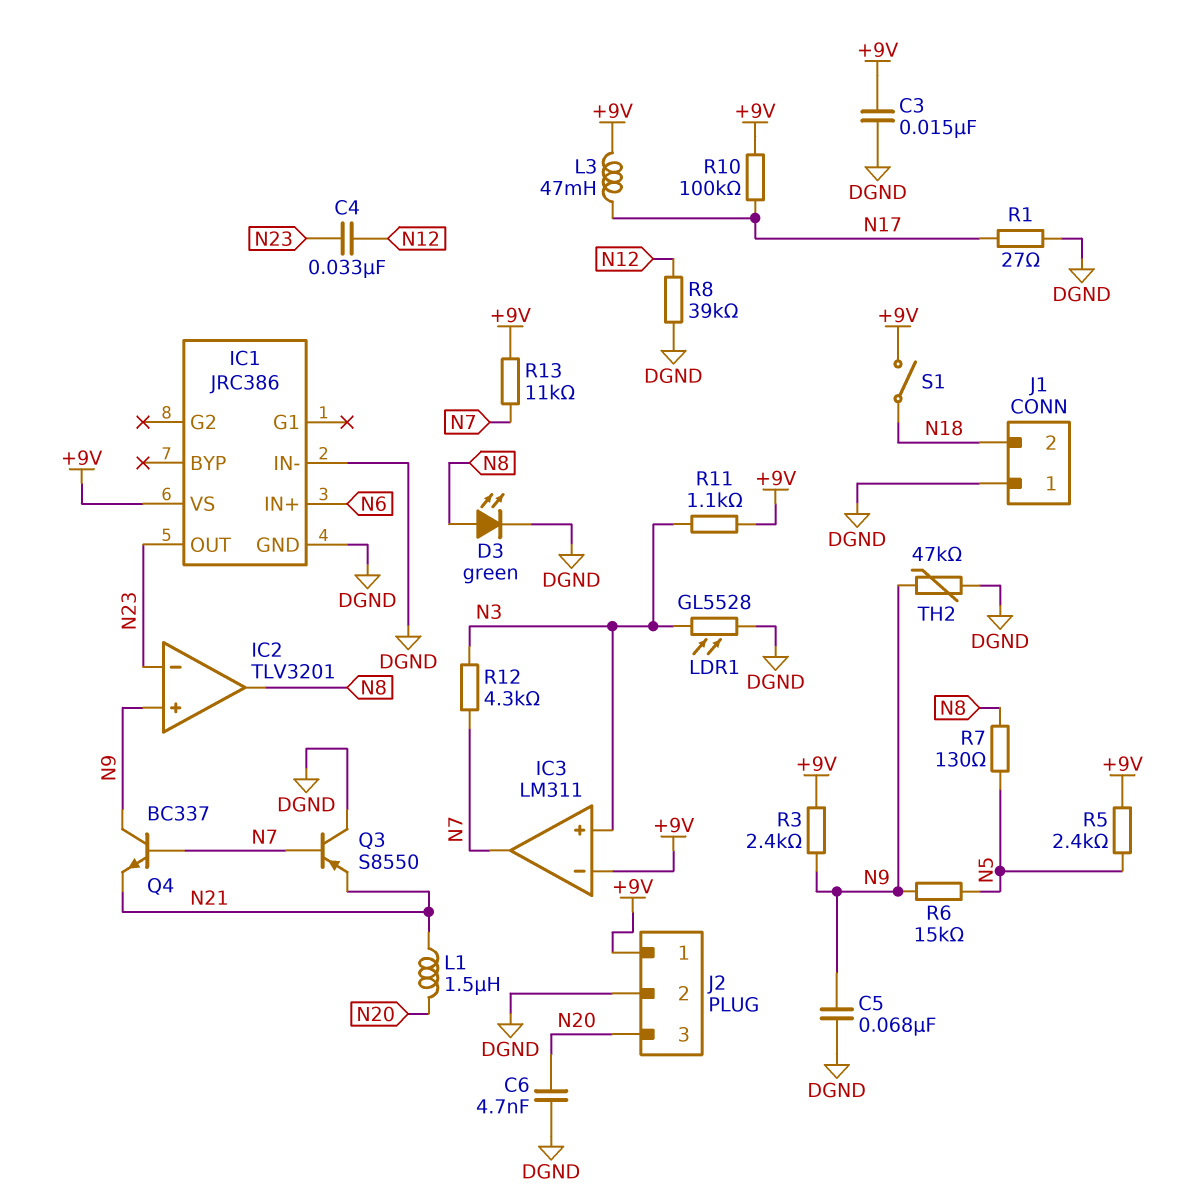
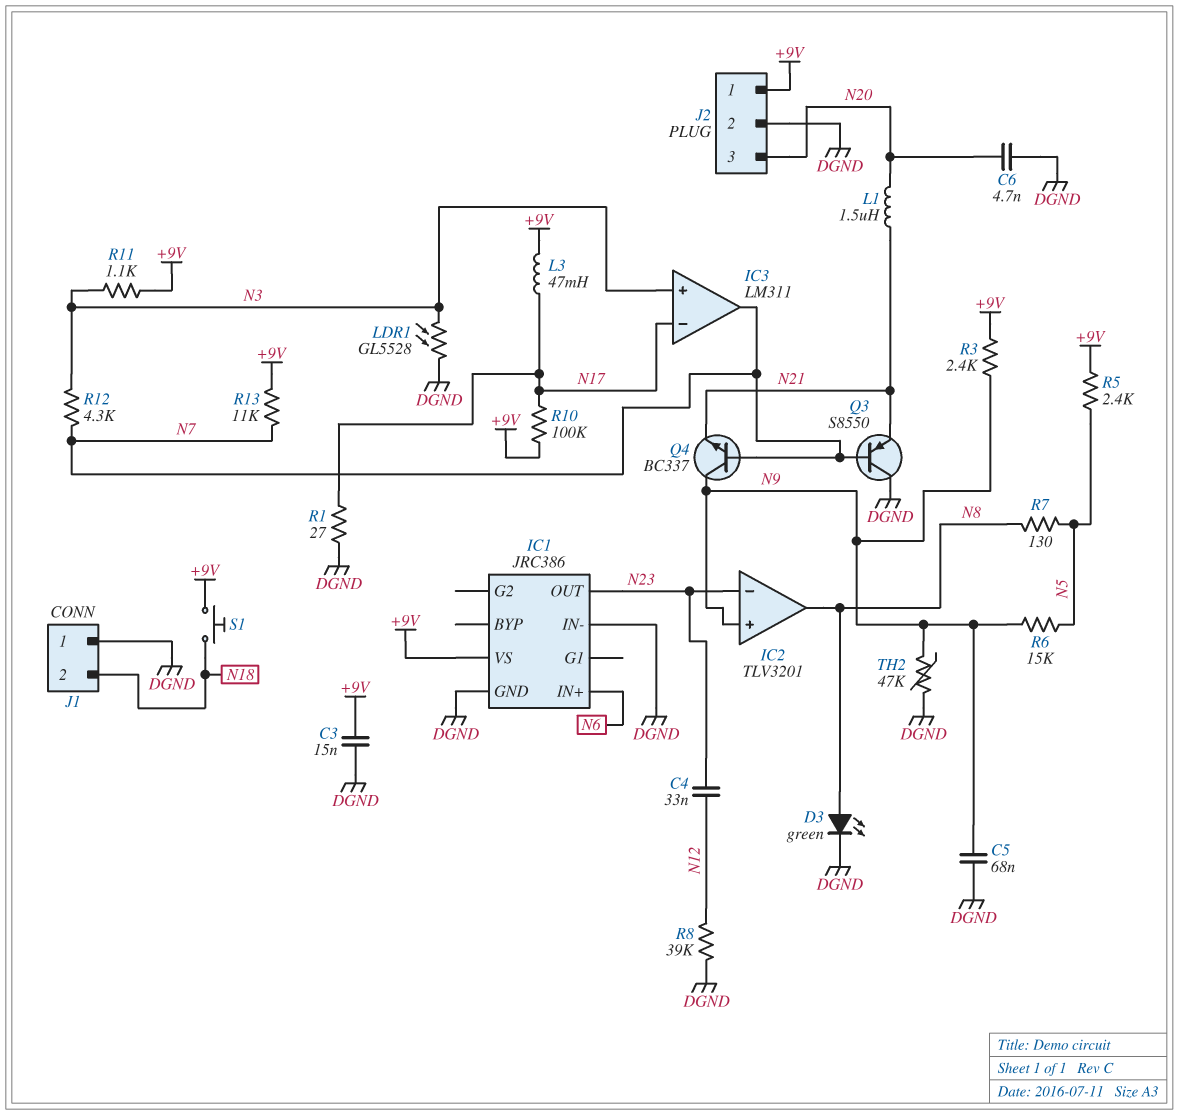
IC3 pin in-: +9V -> N17
S1: switch (+9V, N18) -> button (+9V, N18)

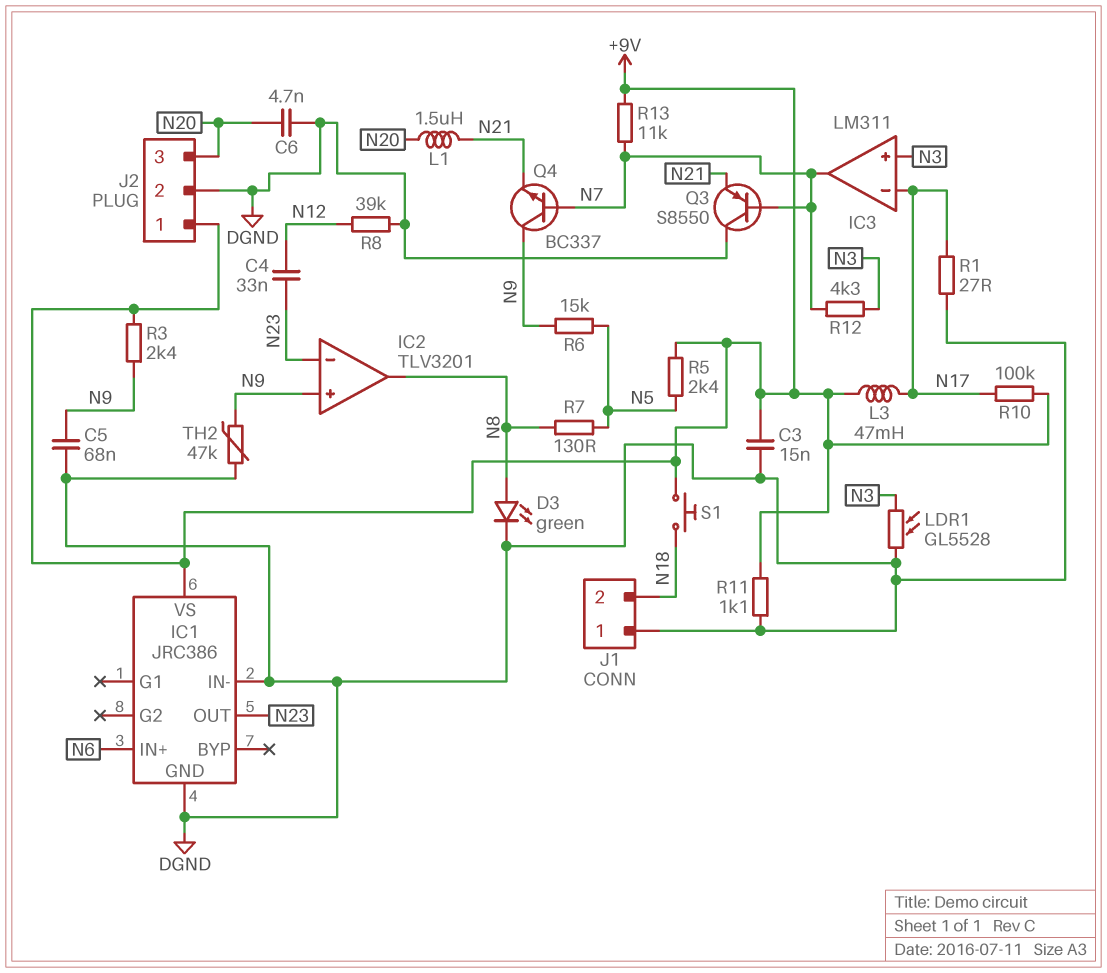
R11: 1.1k (+9V, N3) -> 1.1k (+9V, DGND)

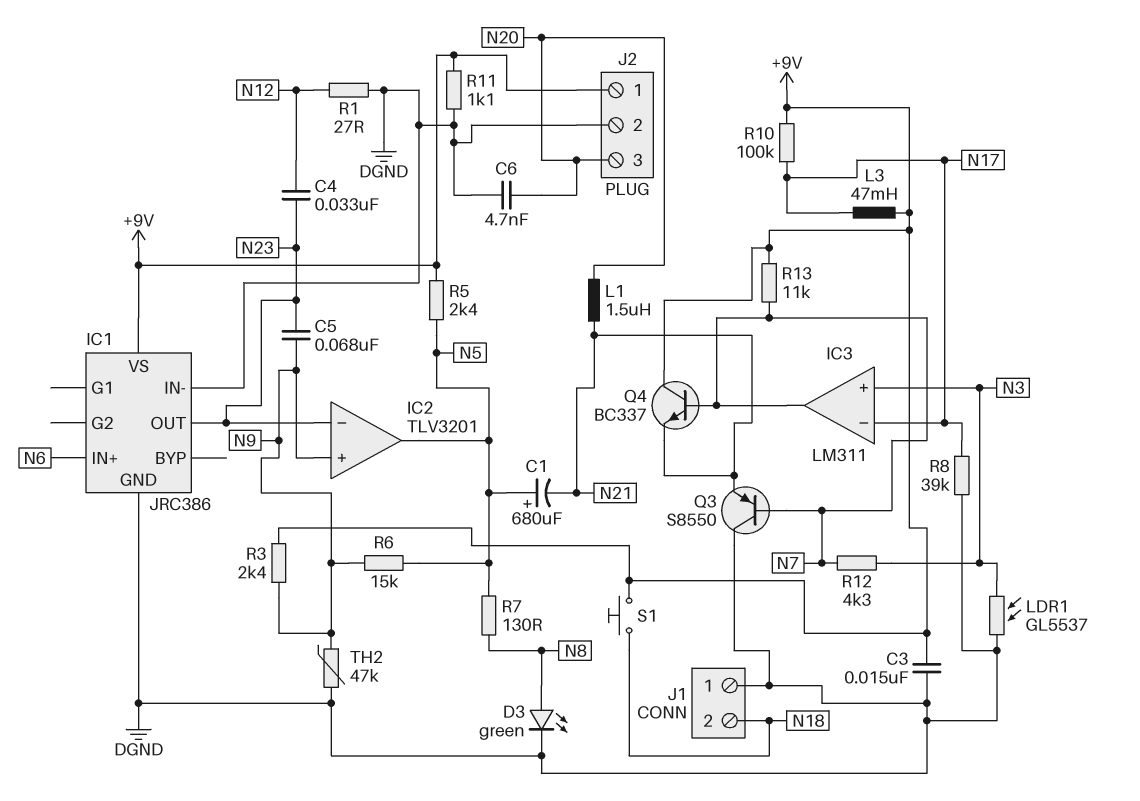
C1: none -> 680uF (plus N5, minus N21)
C5: 68nF (DGND, N9) -> 68nF (N9, N23)
IC2 pin out: N8 -> N5
LDR1: GL5528 (DGND, N3) -> GL5537 (DGND, N3)
Q4: NPN BC337 (B N7, C N9, E N21) -> NPN BC337 (B N7, C +9V, E N21)
R1: 27 (DGND, N17) -> 27 (DGND, N12)
R8: 39k (DGND, N12) -> 39k (DGND, N17)

